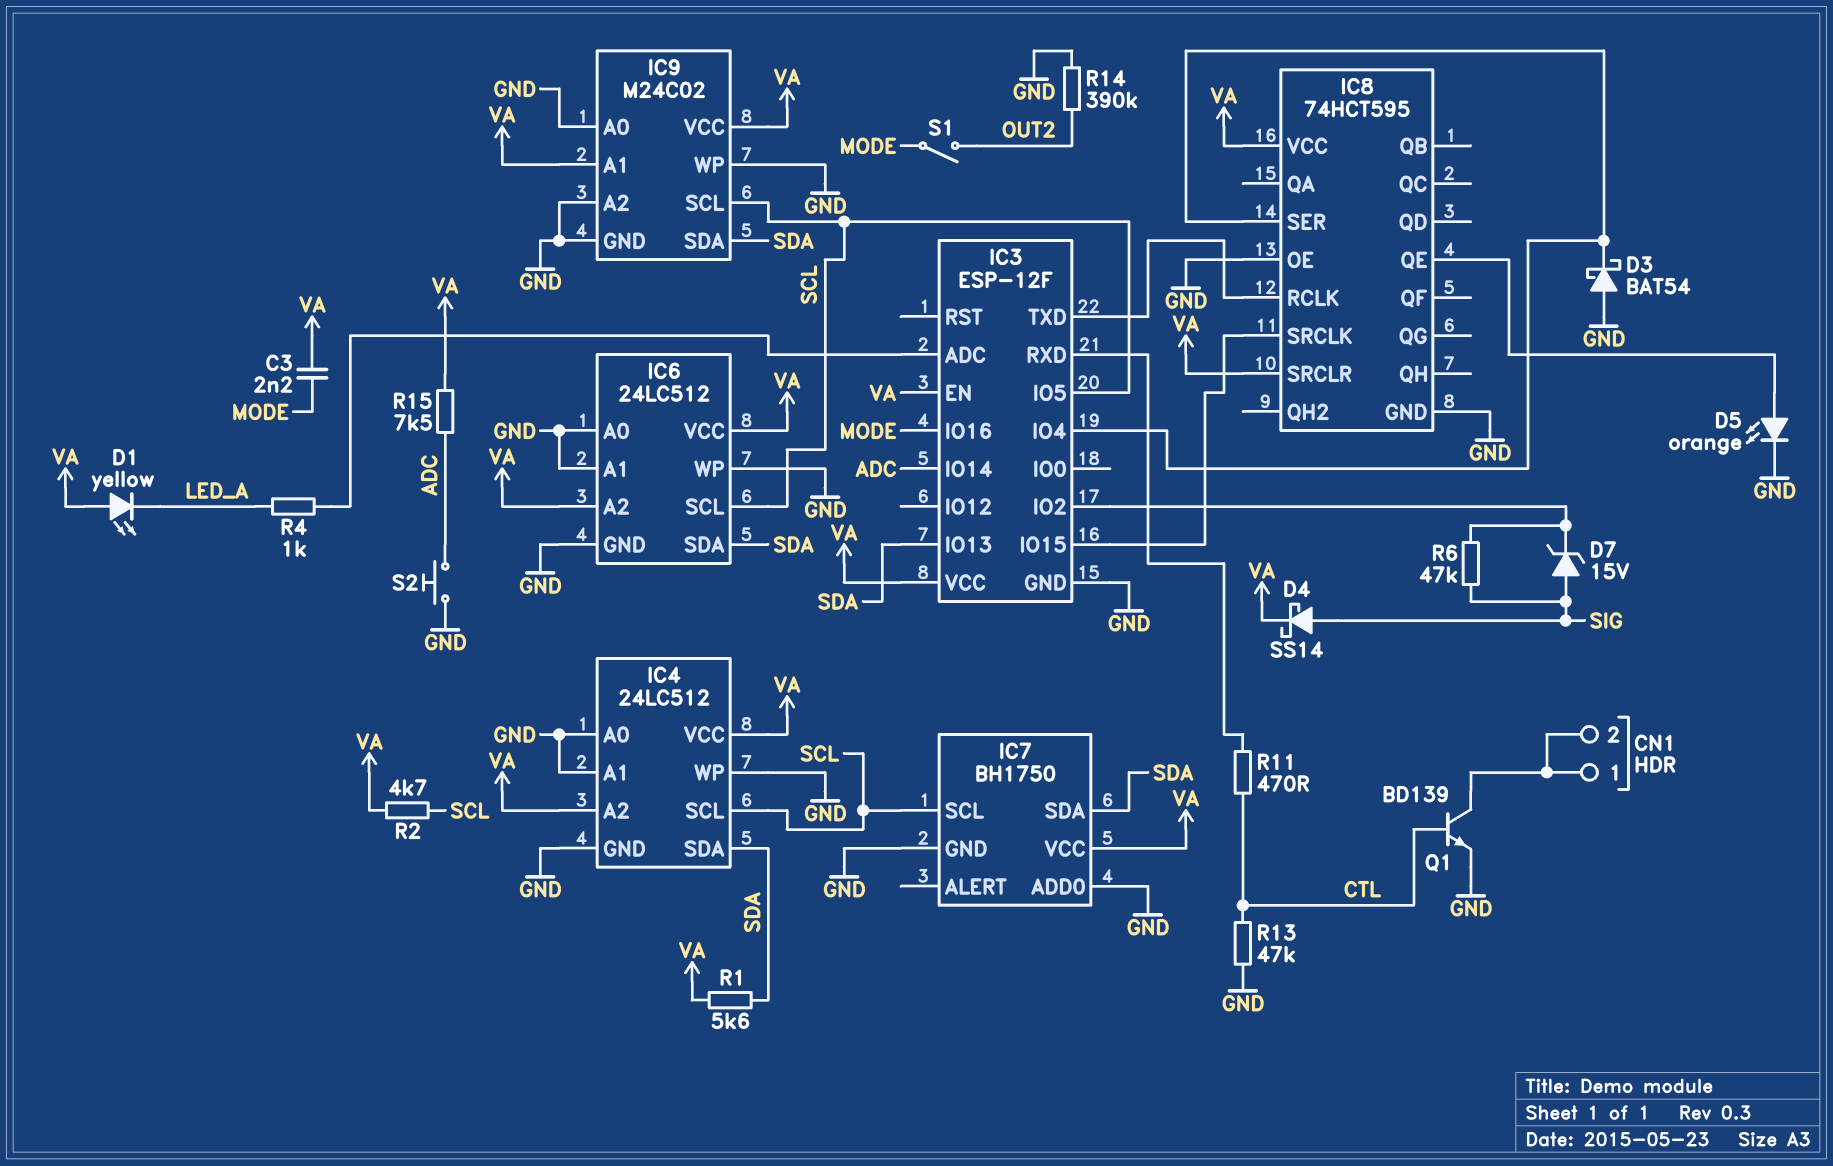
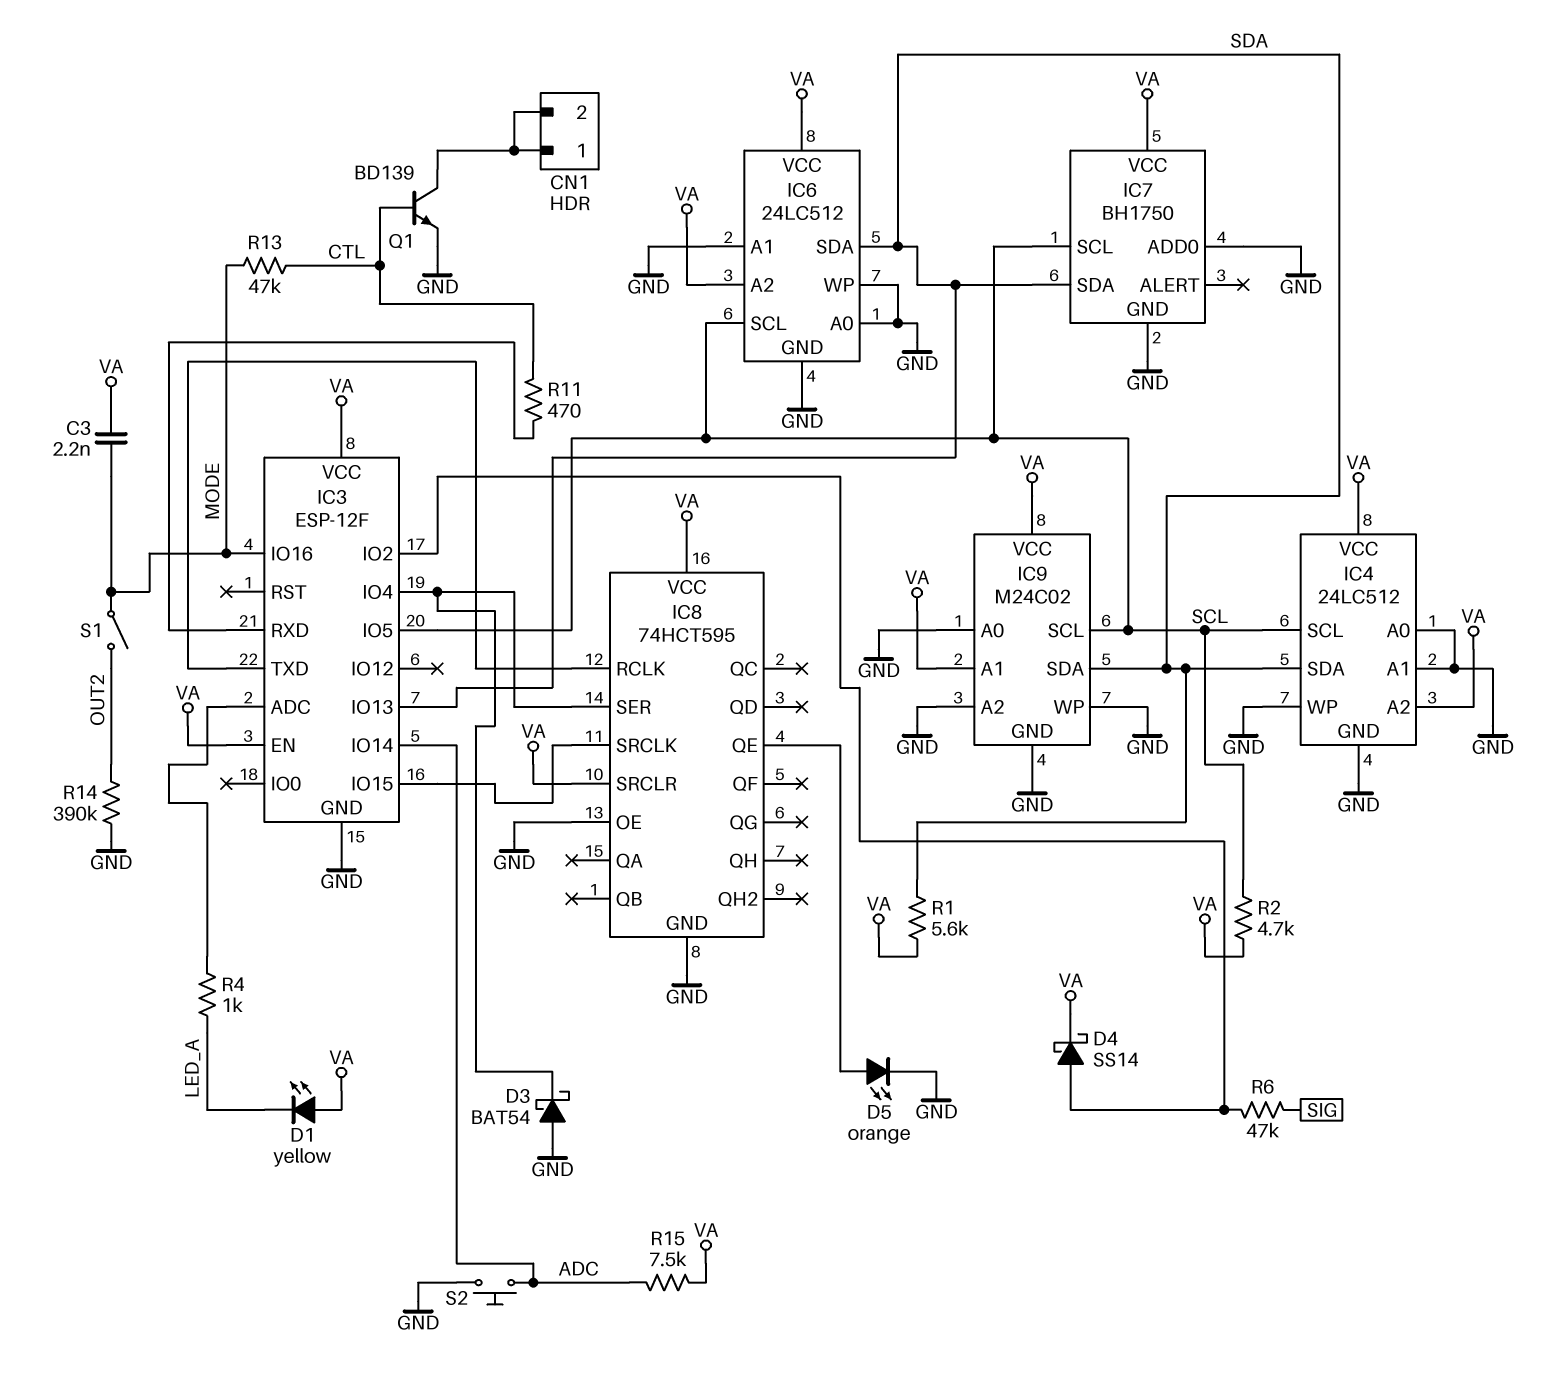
D4: schottky SS14 (A SIG, K VA) -> schottky SS14 (A IC3/IO2, K VA)
D7: zener 15V (A SIG, K IC3/IO2) -> none
R13: 47k (CTL, GND) -> 47k (CTL, MODE)

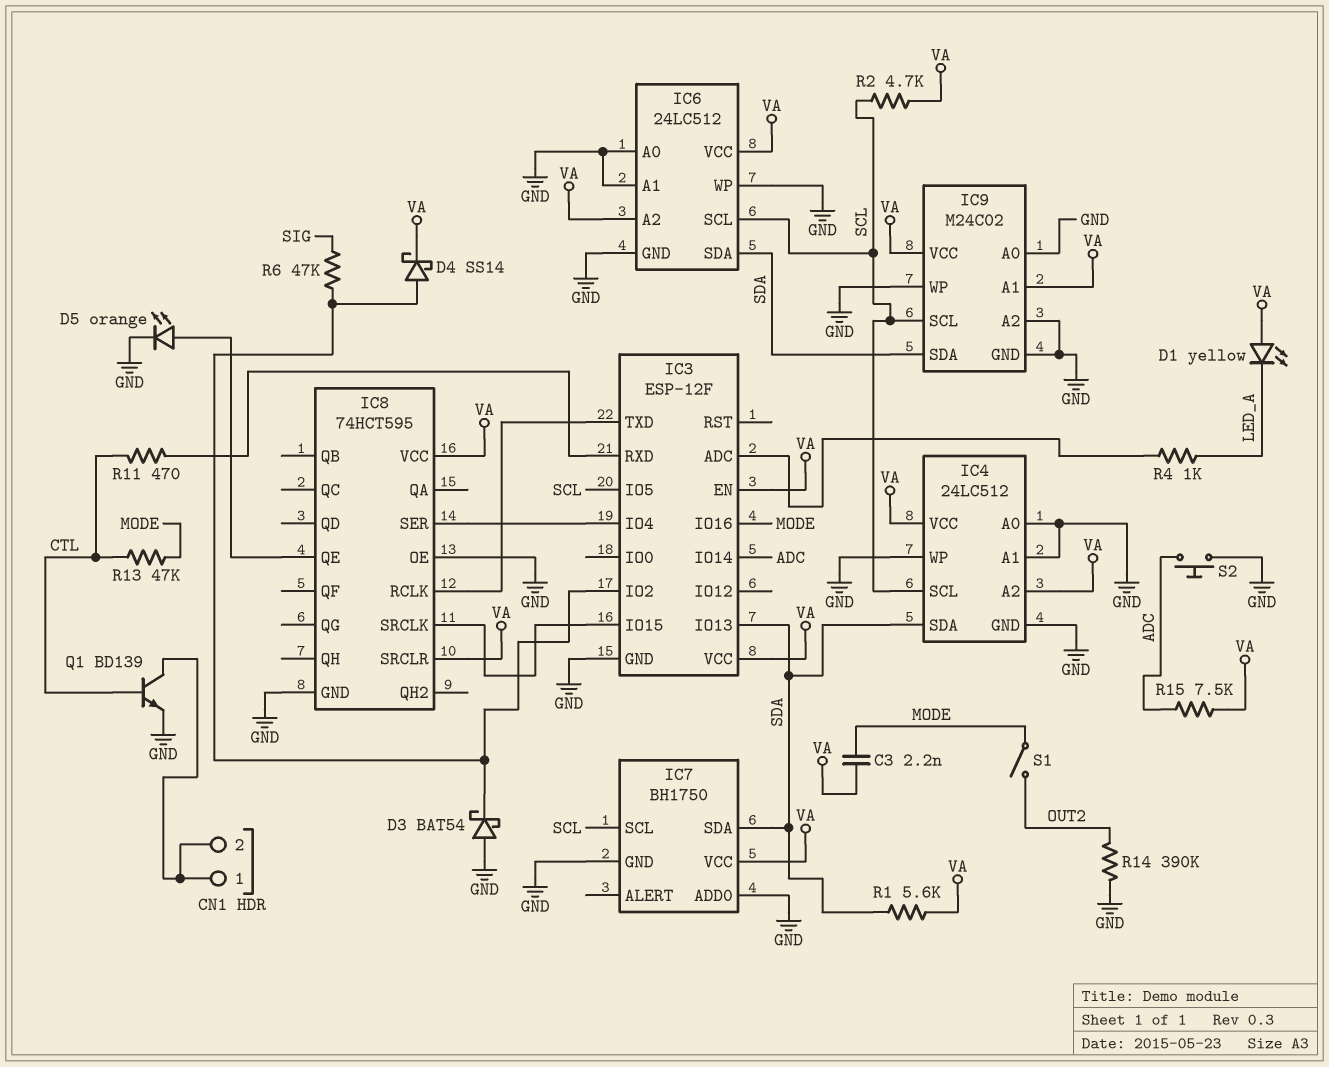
D3: schottky BAT54 (A GND, K IC3/IO4) -> schottky BAT54 (A GND, K IC3/IO2)

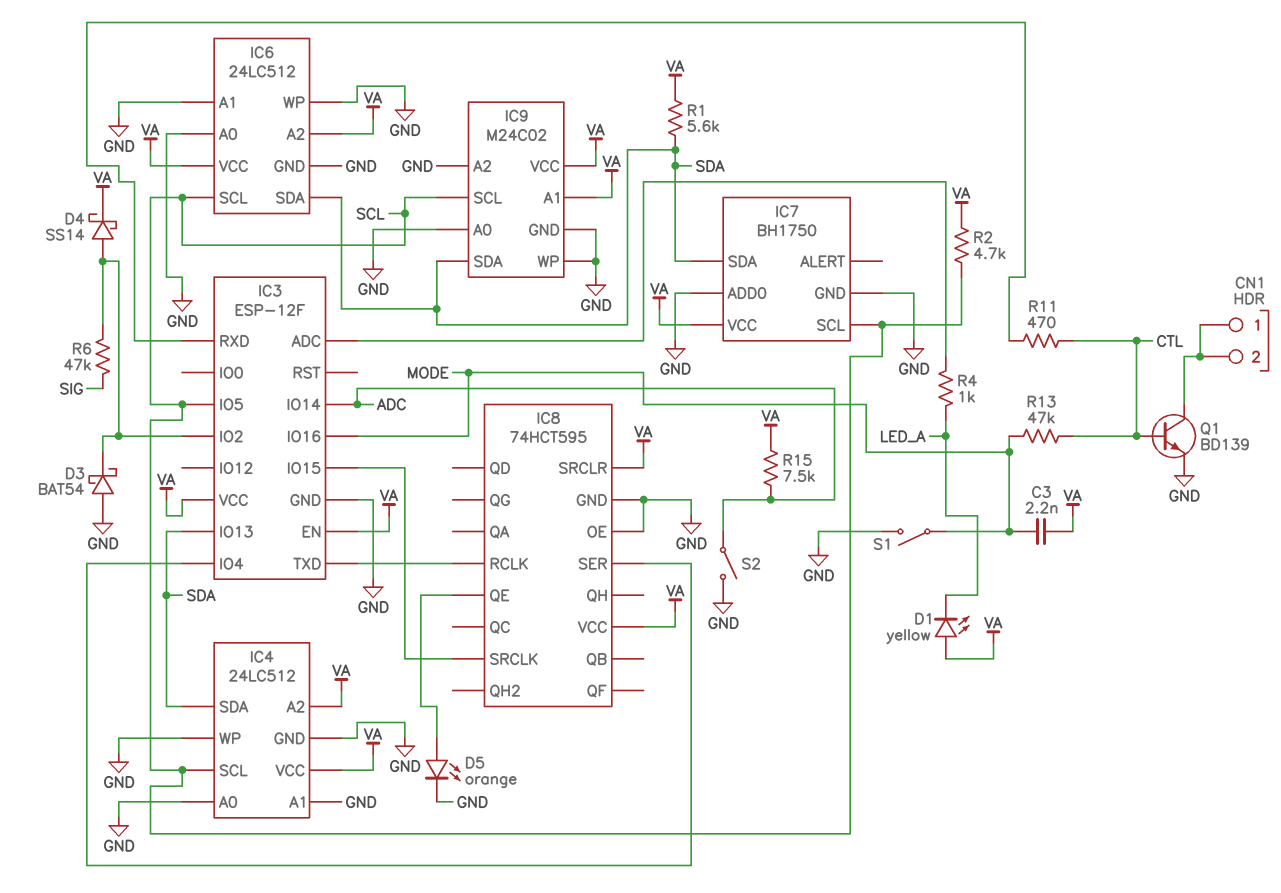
R14: 390k (GND, OUT2) -> none
S1: switch (MODE, OUT2) -> switch (GND, MODE)
S2: button (ADC, GND) -> switch (ADC, GND)

